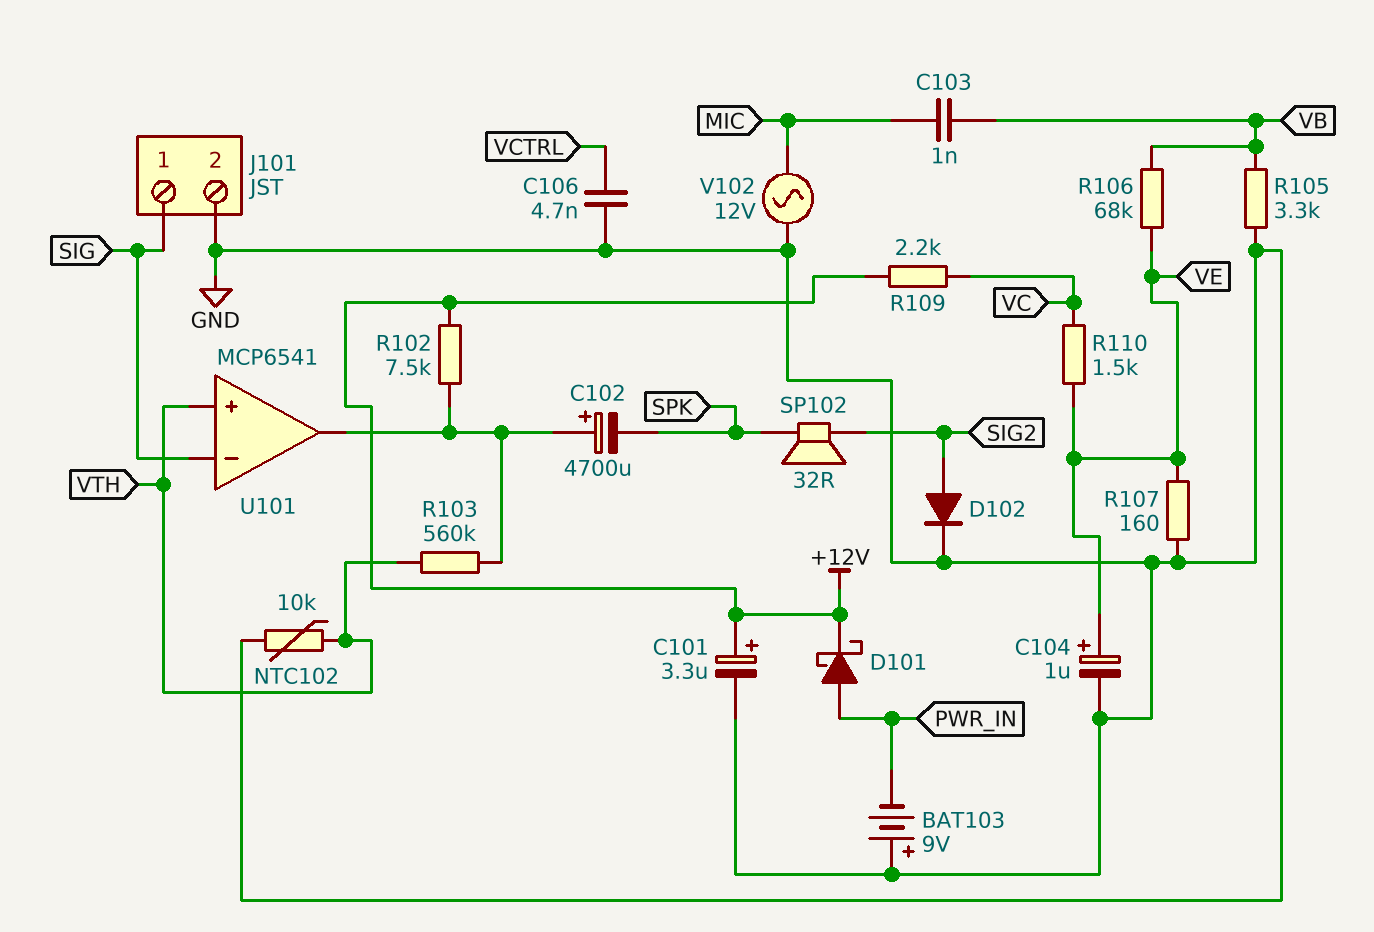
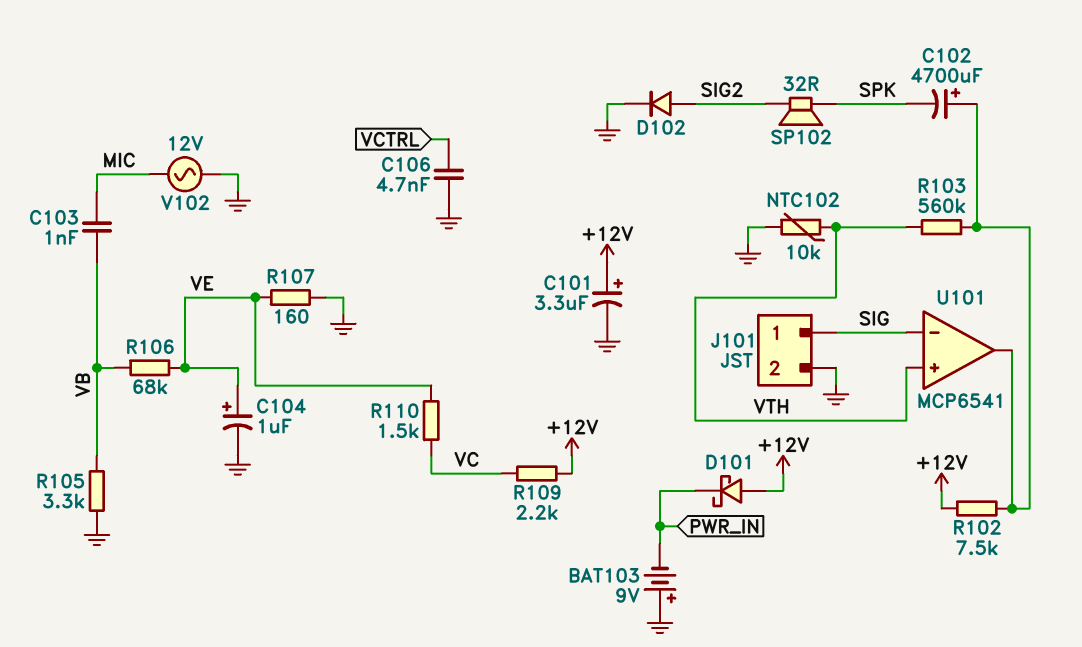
D101: schottky (A PWR_IN, K +12V) -> schottky (A +12V, K PWR_IN)

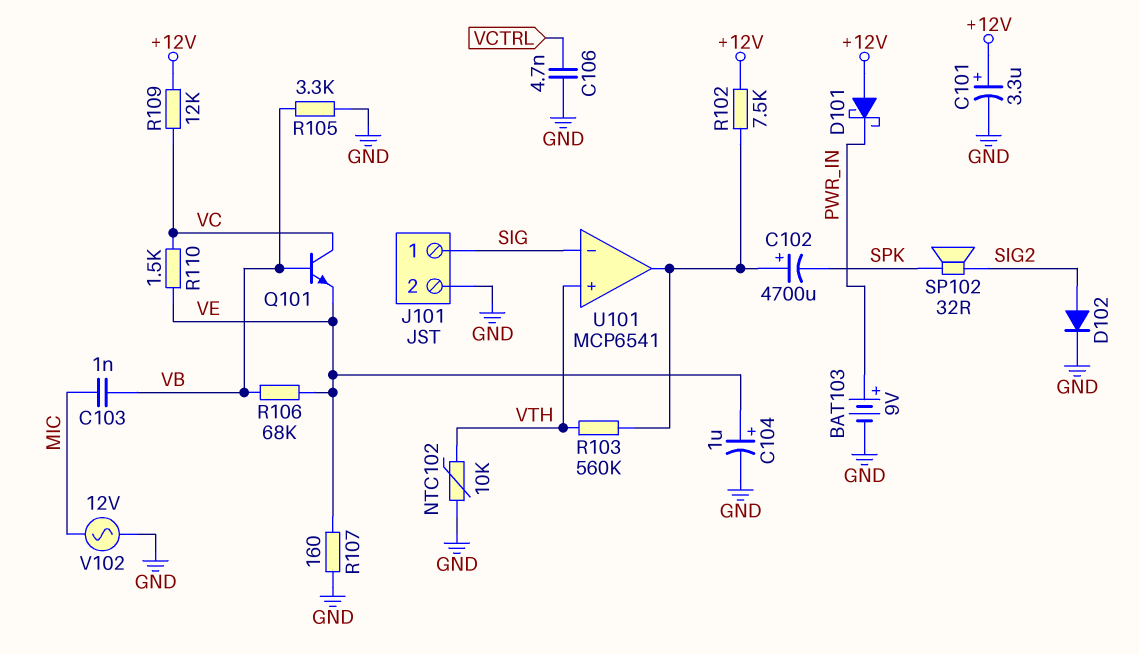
BAT103: 9V (plus GND, minus PWR_IN) -> 9V (plus PWR_IN, minus GND)
Q101: none -> NPN (B VB, C VC, E VE)
R109: 2.2k (+12V, VC) -> 12k (+12V, VC)

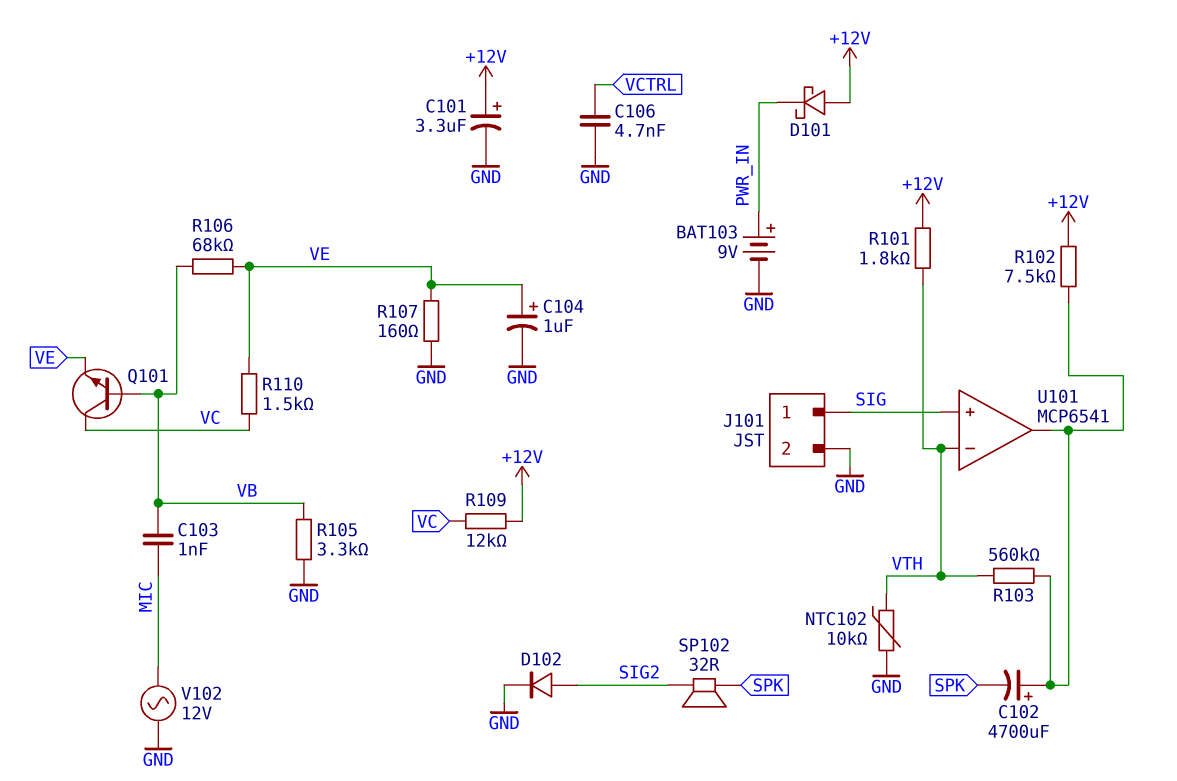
R101: none -> 1.8k (+12V, VTH)
U101 pin in+: VTH -> SIG
U101 pin in-: SIG -> VTH

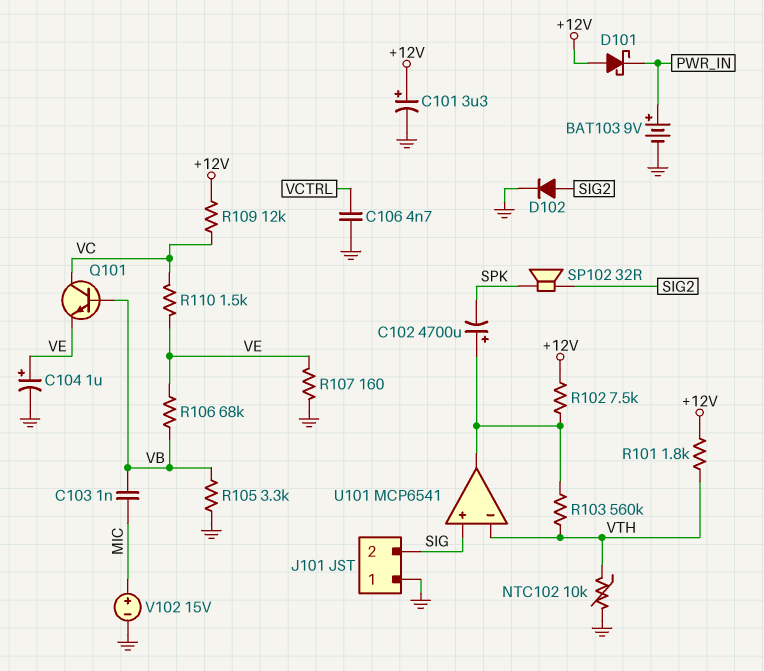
J101 pin 1: SIG -> GND
J101 pin 2: GND -> SIG
V102: AC 12V (GND, MIC) -> 15V (plus MIC, minus GND)

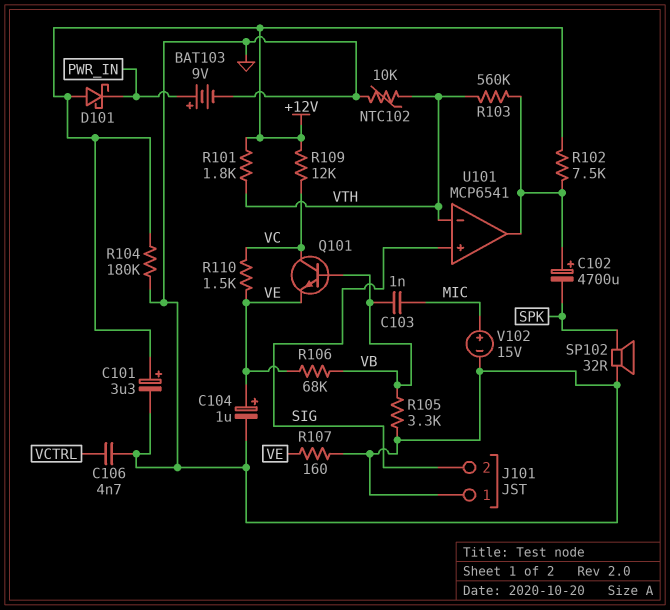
D102: diode (A SIG2, K GND) -> none
R104: none -> 180k (+12V, GND)
SP102: speaker 32R (SIG2, SPK) -> speaker 32R (GND, SPK)

